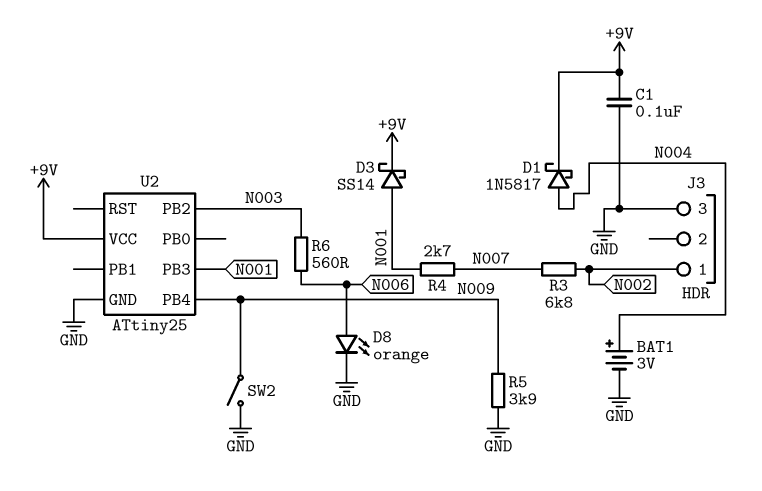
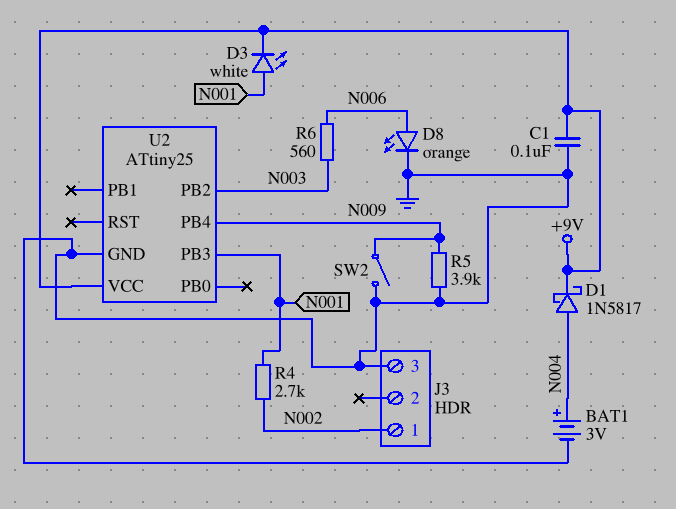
D3: schottky SS14 (A N001, K +9V) -> LED white (A N001, K +9V)
R3: 6.8k (N002, N007) -> none
R4: 2.7k (N001, N007) -> 2.7k (N001, N002)

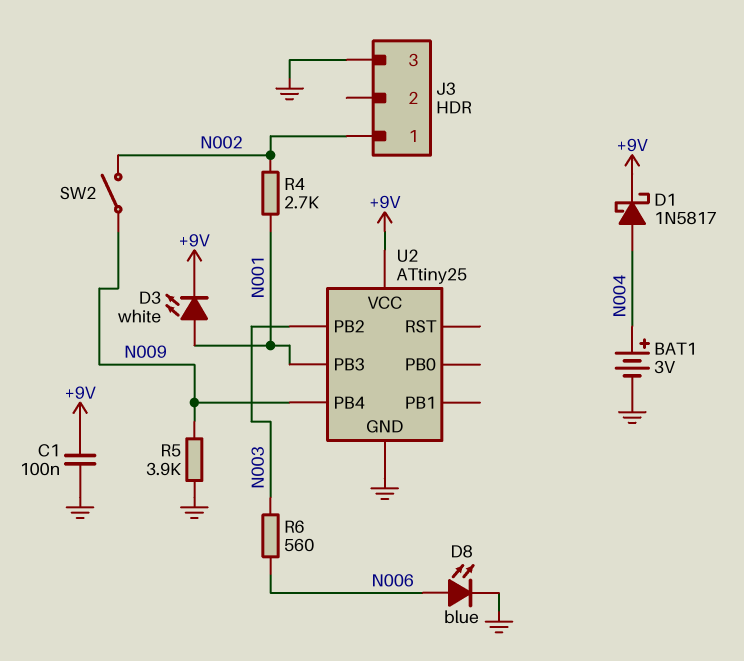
D8: LED orange (A N006, K GND) -> LED blue (A N006, K GND)
SW2: switch (GND, N009) -> switch (N002, N009)

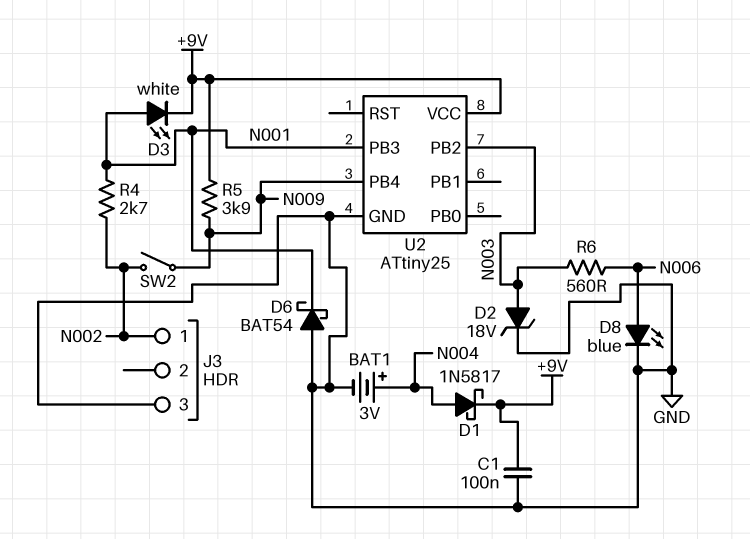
D2: none -> zener 18V (A N003, K GND)
D6: none -> schottky BAT54 (A GND, K N001)
R5: 3.9k (GND, N009) -> 3.9k (+9V, N009)

